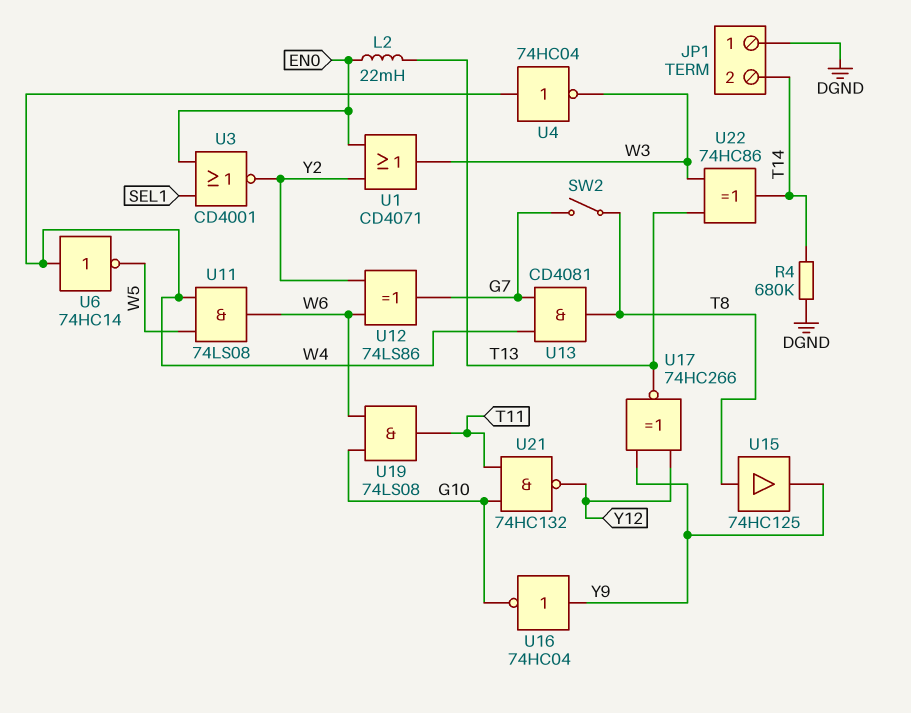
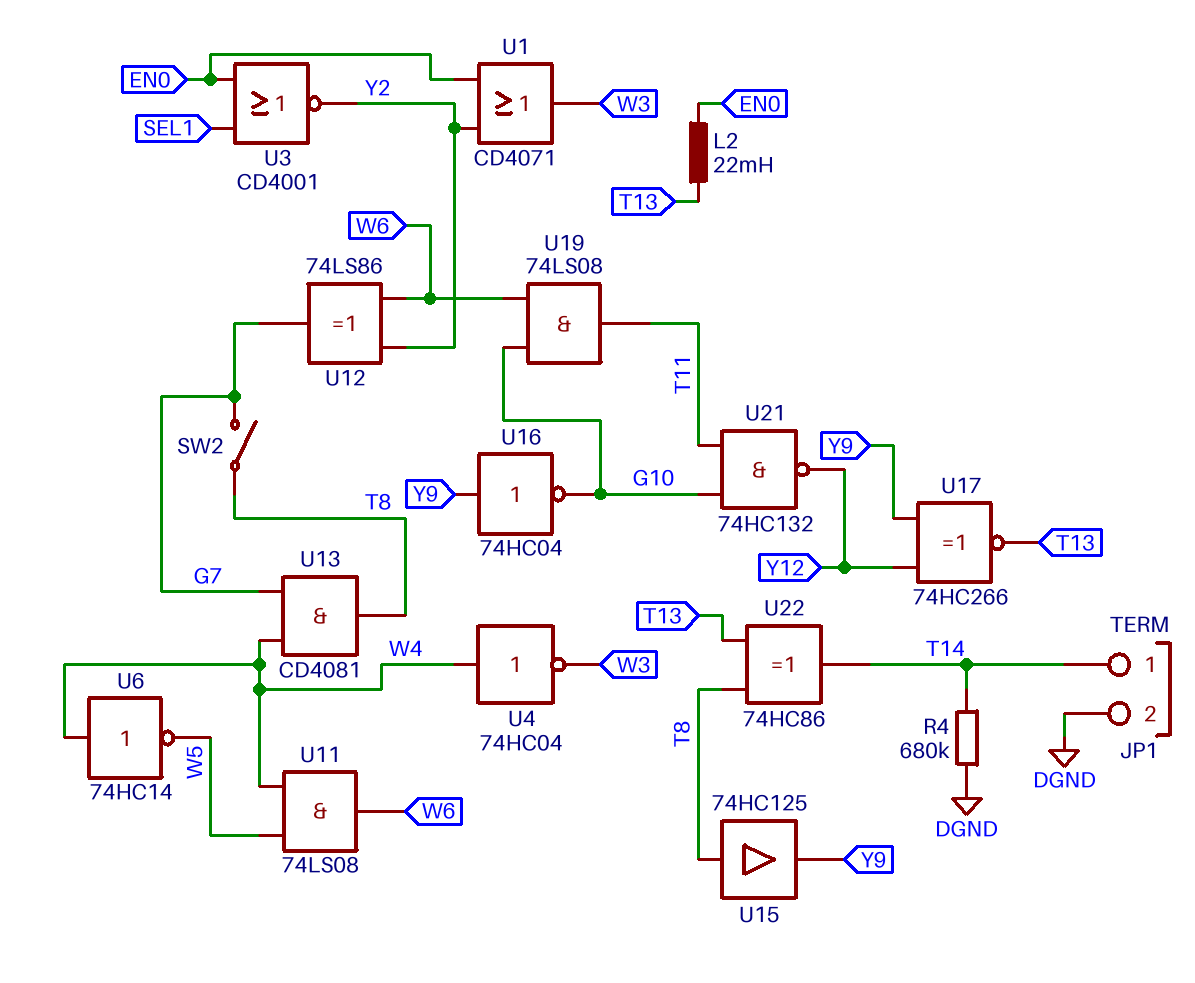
JP1 pin 1: DGND -> T14
JP1 pin 2: T14 -> DGND
U22: XOR 74HC86 (in T13, in W3, out T14) -> XOR 74HC86 (in T8, in T13, out T14)

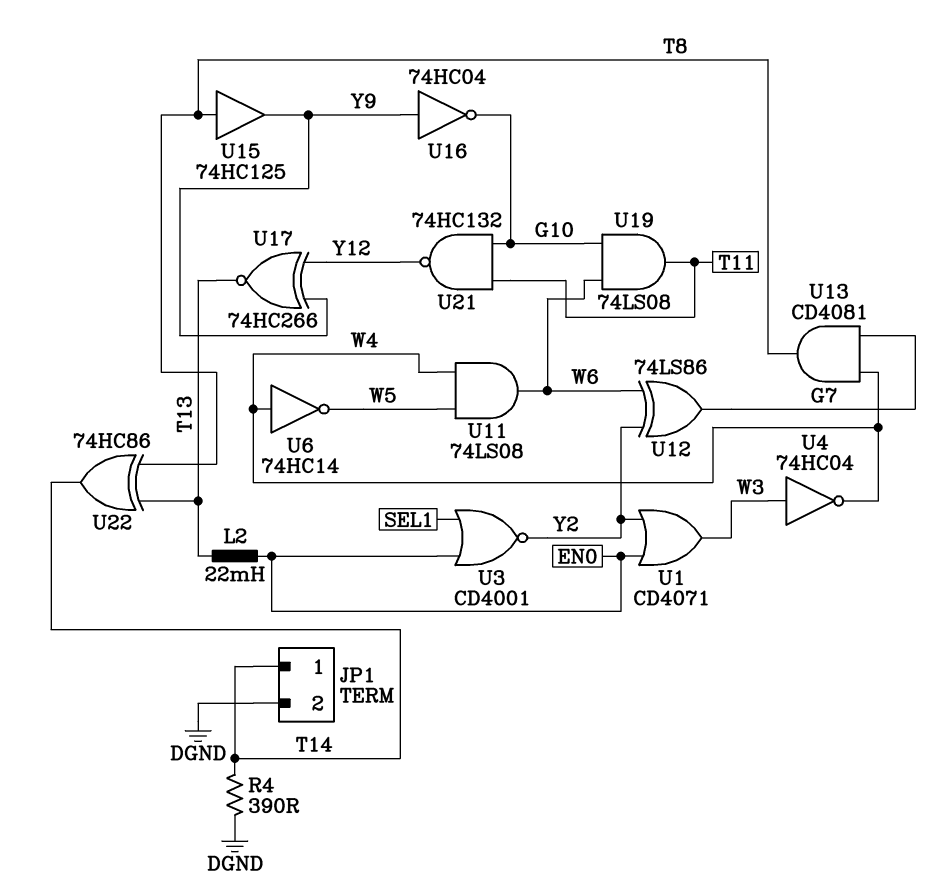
R4: 680k (DGND, T14) -> 390 (DGND, T14)
SW2: switch (G7, T8) -> none
U4: NOT 74HC04 (in W4, out W3) -> NOT 74HC04 (in W3, out W4)

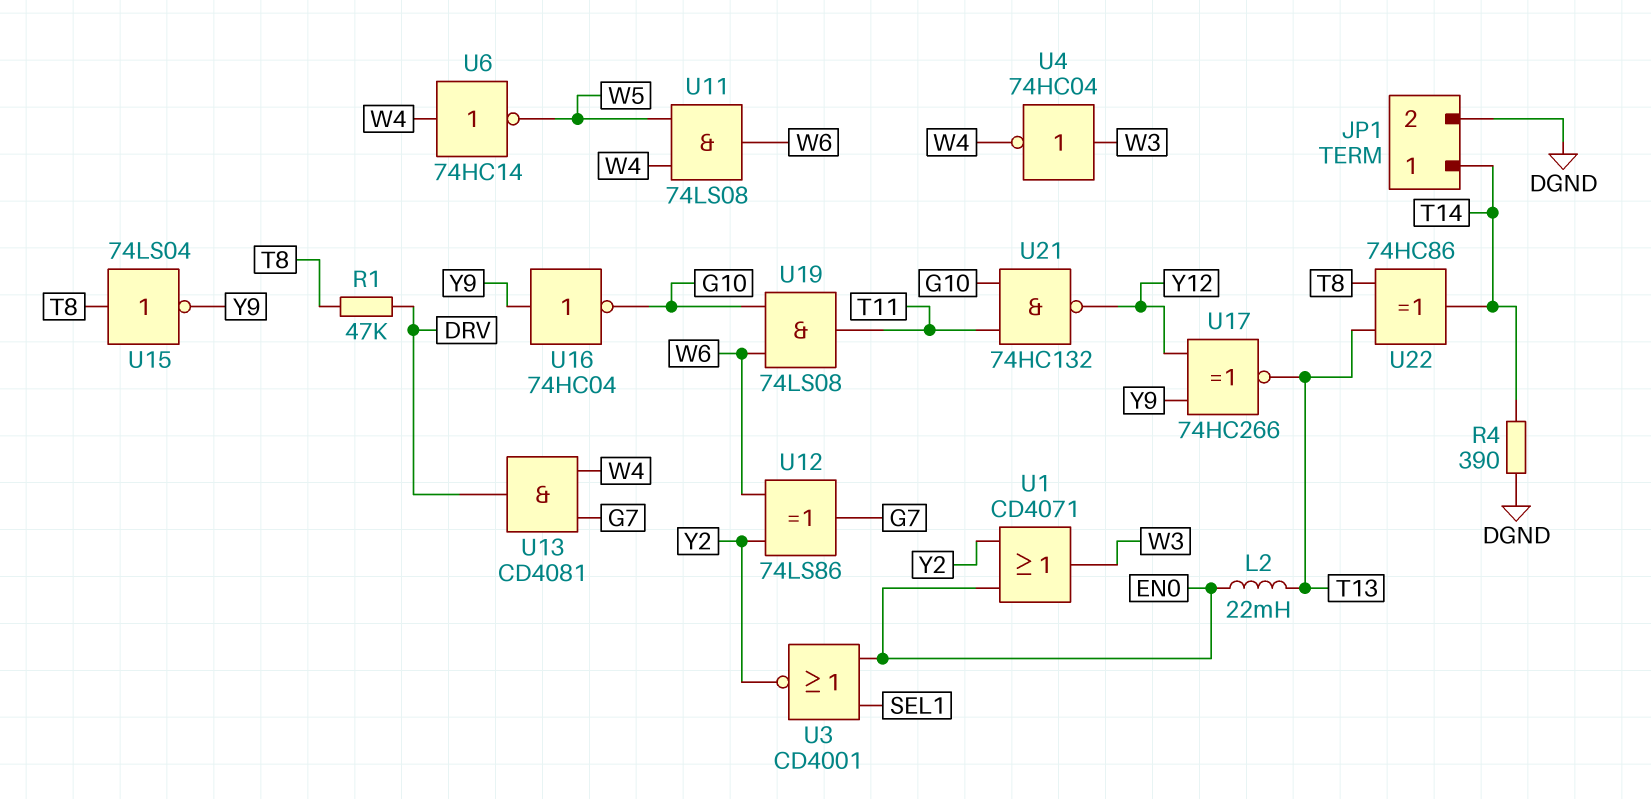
R1: none -> 47k (DRV, T8)
U13: AND CD4081 (in G7, in W4, out T8) -> AND CD4081 (in G7, in W4, out DRV)
U15: buffer 74HC125 (in T8, out Y9) -> NOT 74LS04 (in T8, out Y9)

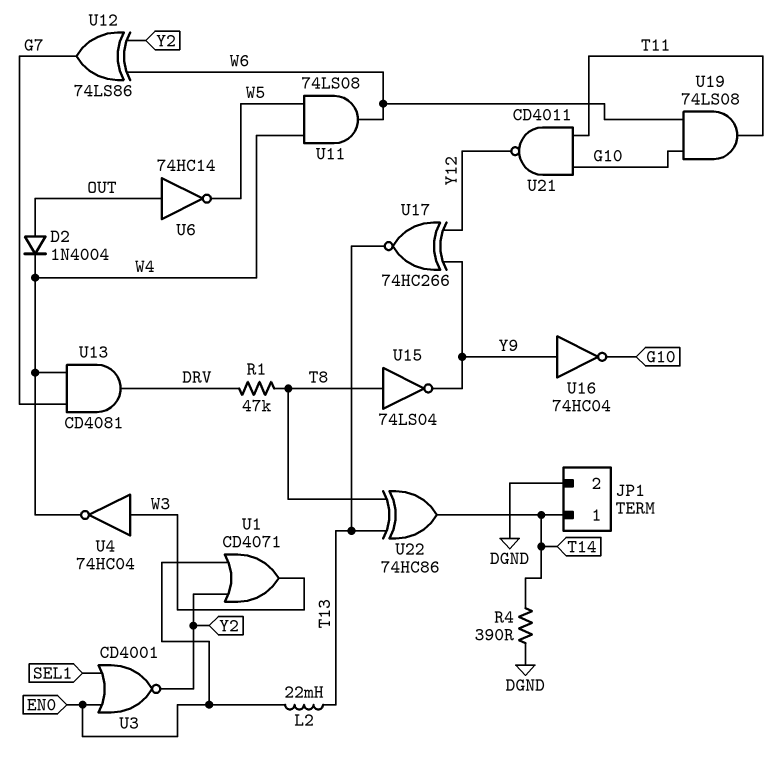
D2: none -> diode 1N4004 (A OUT, K W4)
U6: NOT 74HC14 (in W4, out W5) -> NOT 74HC14 (in OUT, out W5)
U21: NAND 74HC132 (in G10, in T11, out Y12) -> NAND CD4011 (in G10, in T11, out Y12)

